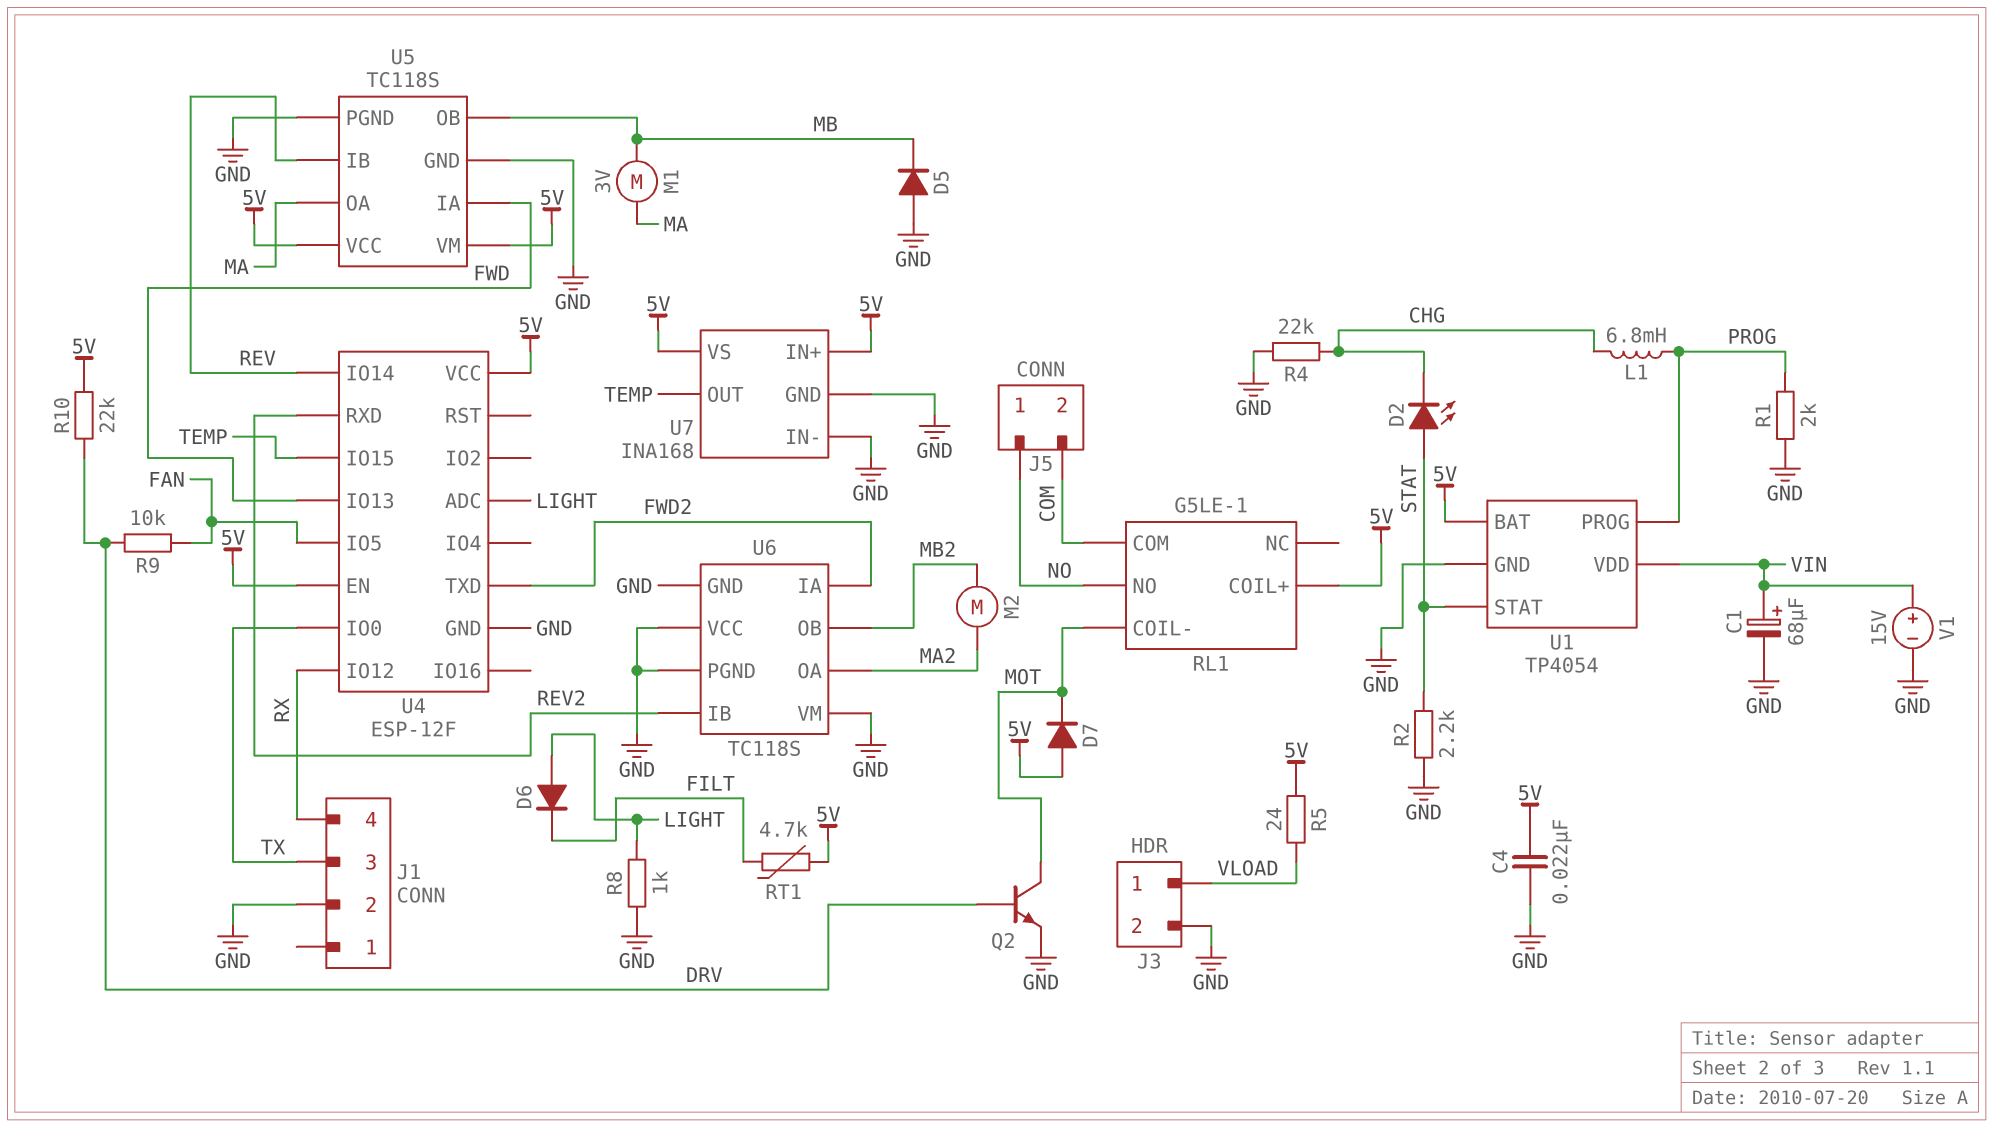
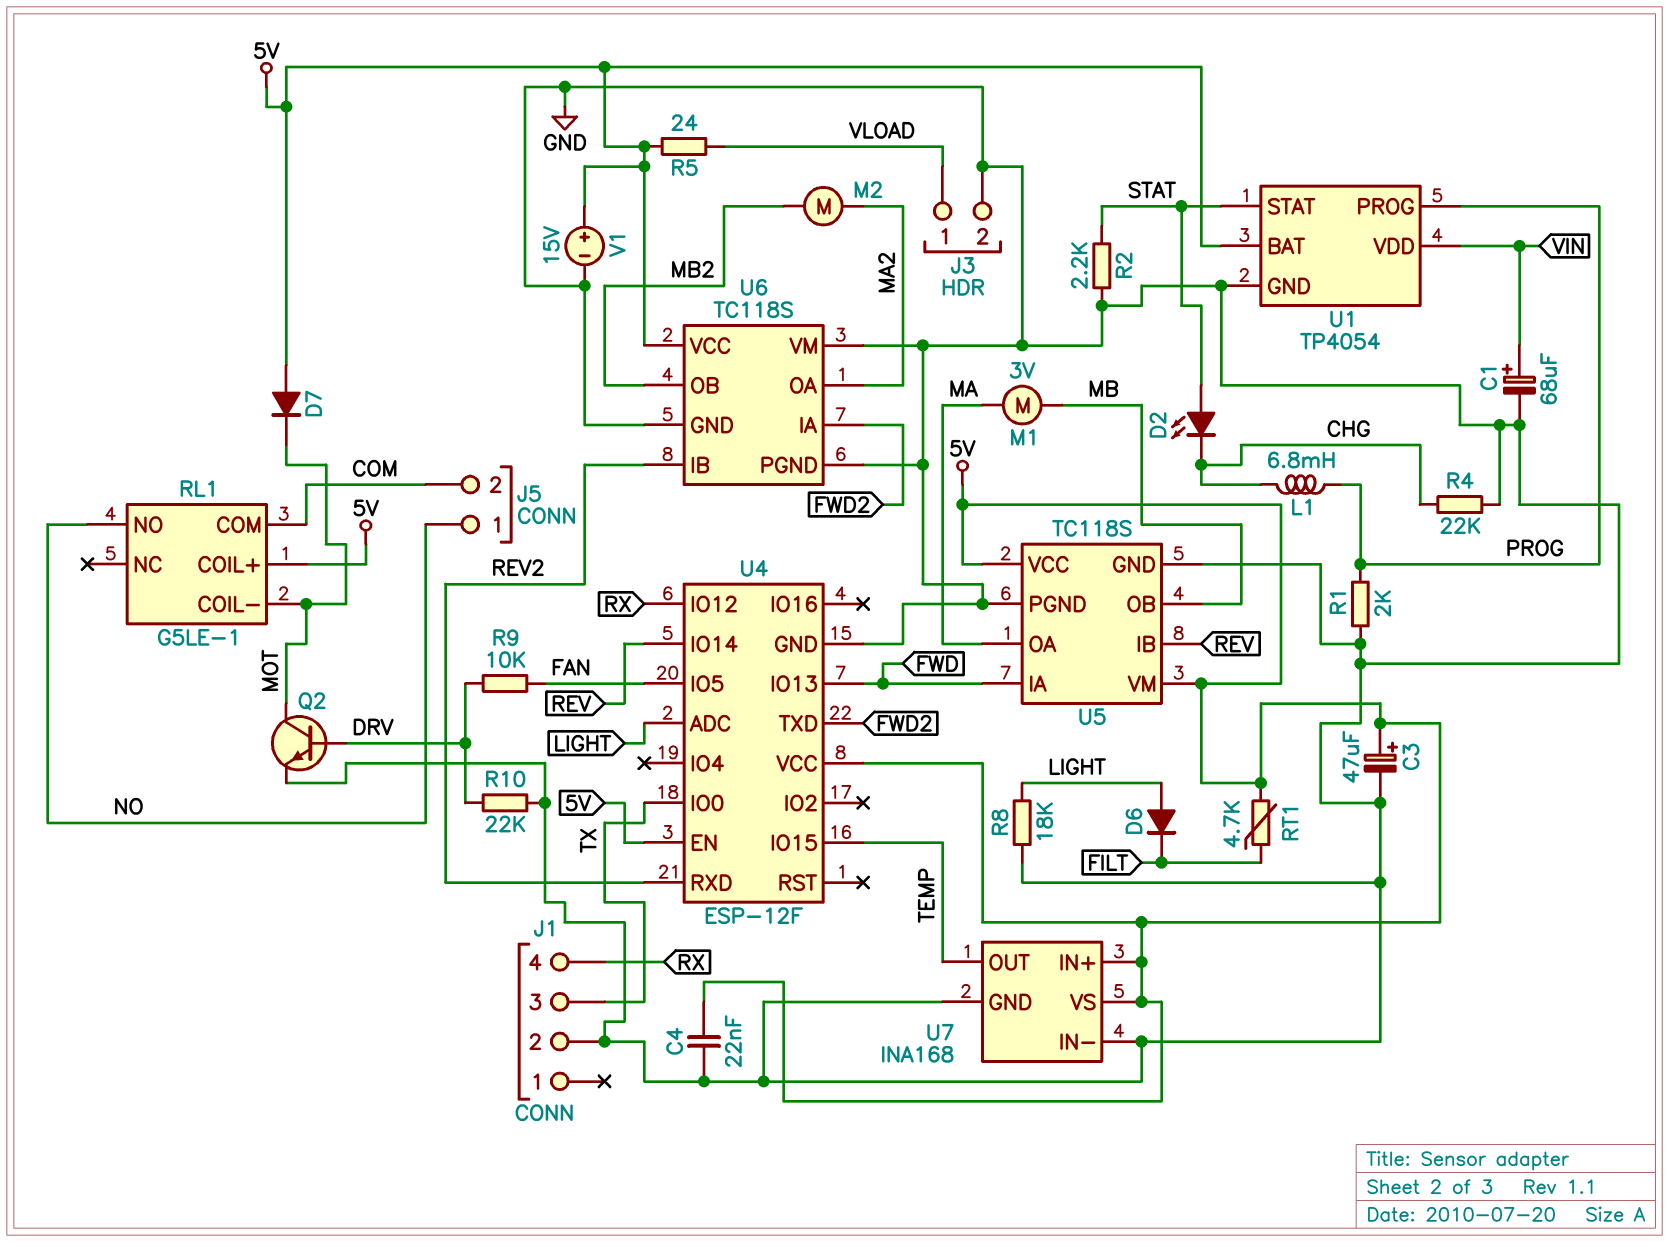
C3: none -> 47uF (plus 5V, minus GND)
D5: diode (A GND, K MB) -> none
R8: 1k (GND, LIGHT) -> 18k (GND, LIGHT)
R10: 22k (5V, DRV) -> 22k (DRV, GND)
U6 pin VCC: GND -> 5V
V1: 15V (plus VIN, minus GND) -> 15V (plus 5V, minus GND)

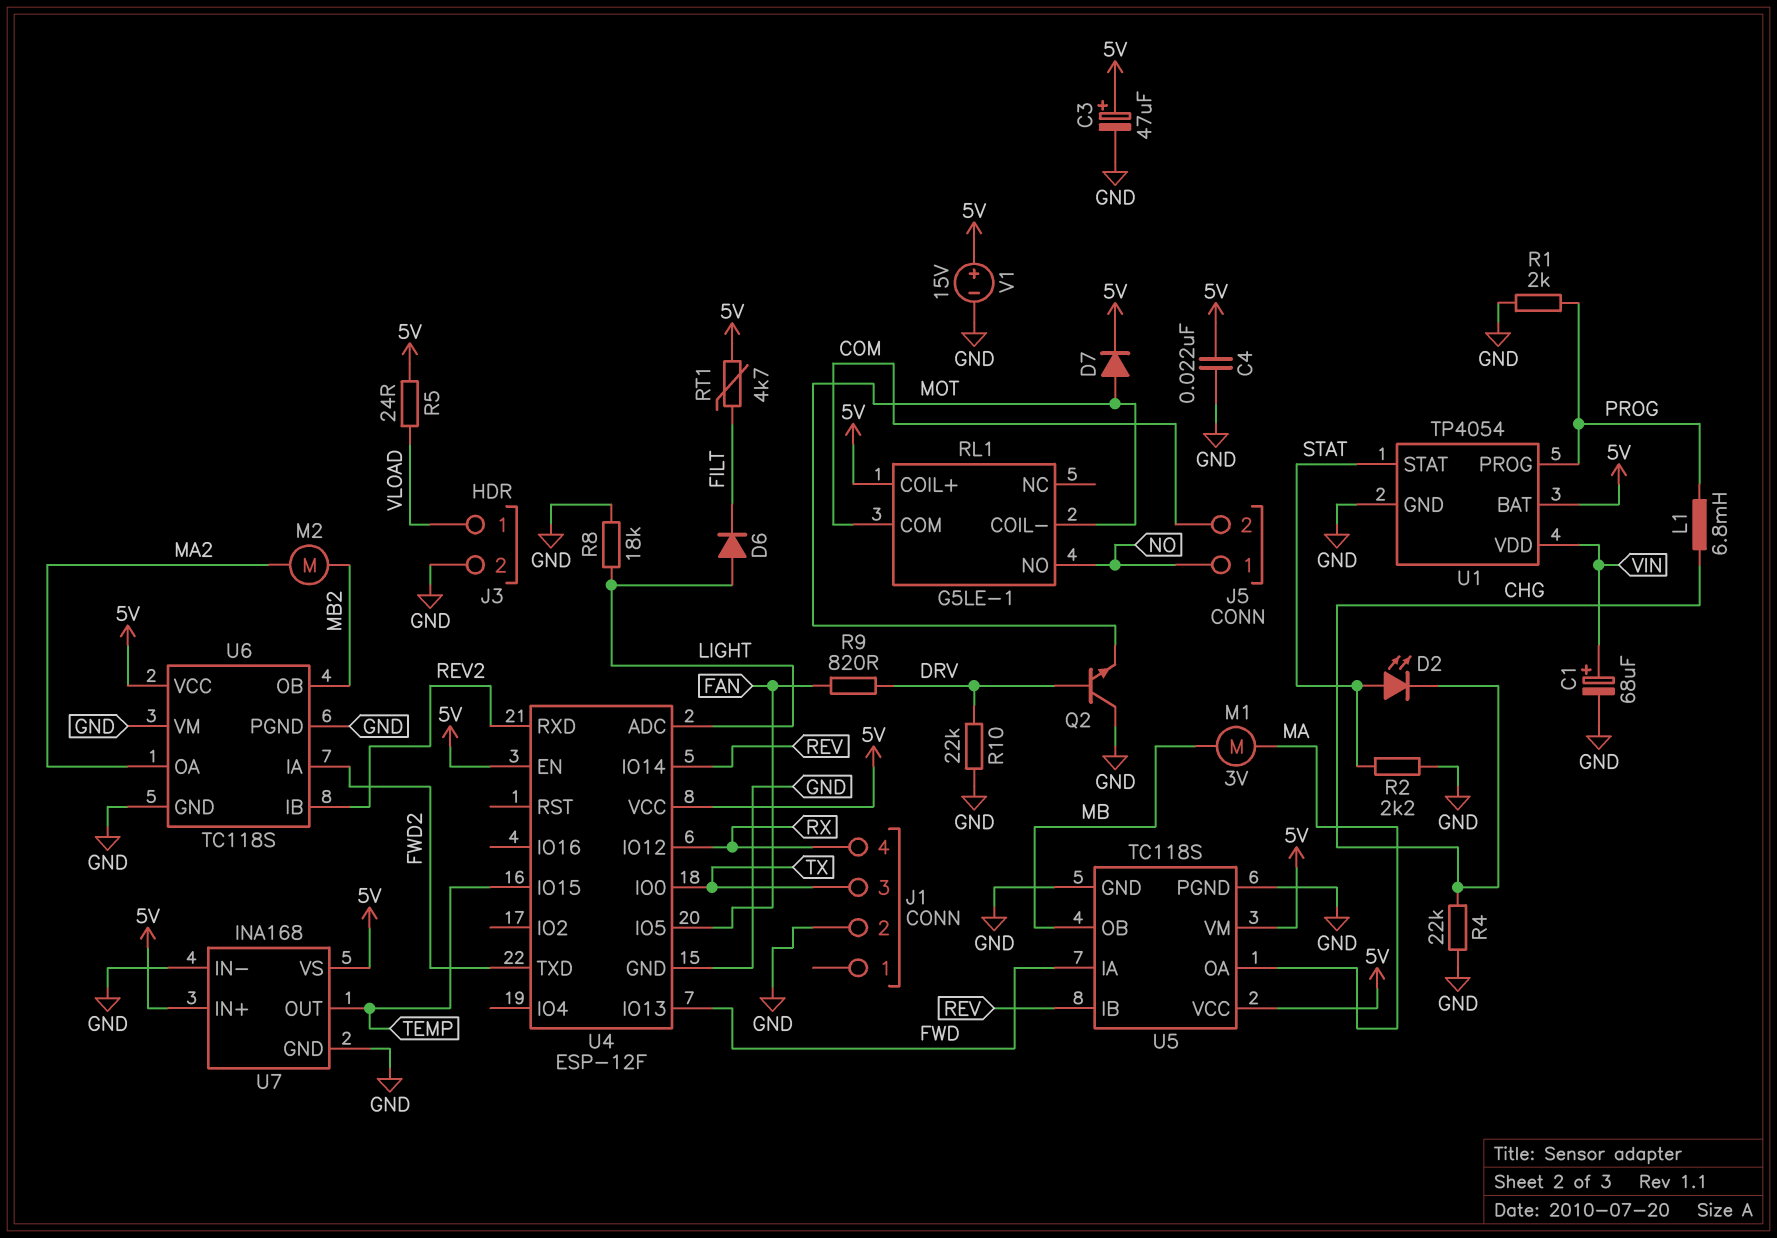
D7: diode (A 5V, K MOT) -> diode (A MOT, K 5V)
Q2: NPN (B DRV, C MOT, E GND) -> NPN (B DRV, C GND, E MOT)
R9: 10k (DRV, FAN) -> 820 (DRV, FAN)

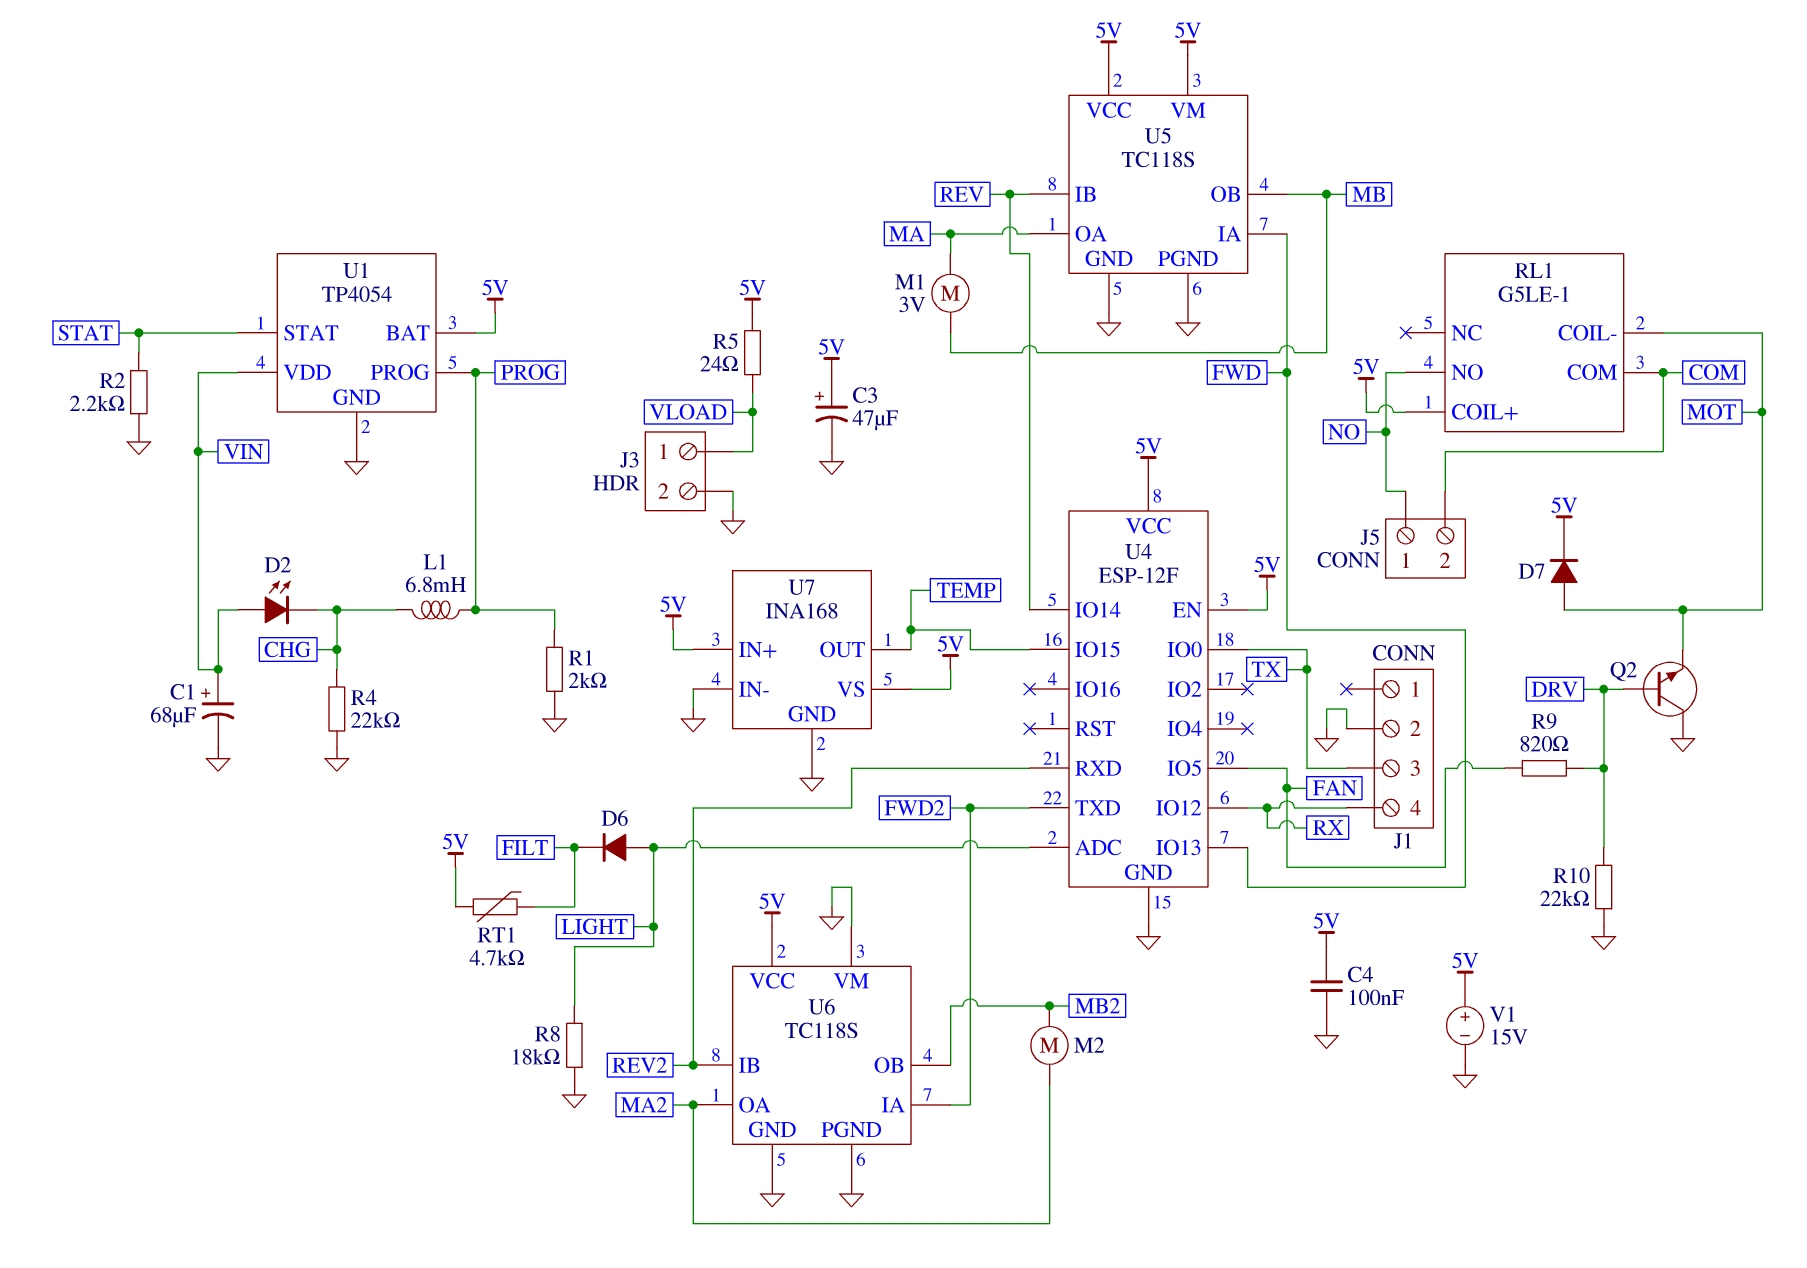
C4: 22nF (5V, GND) -> 100nF (5V, GND)
D2: LED (A STAT, K CHG) -> LED (A VIN, K CHG)

